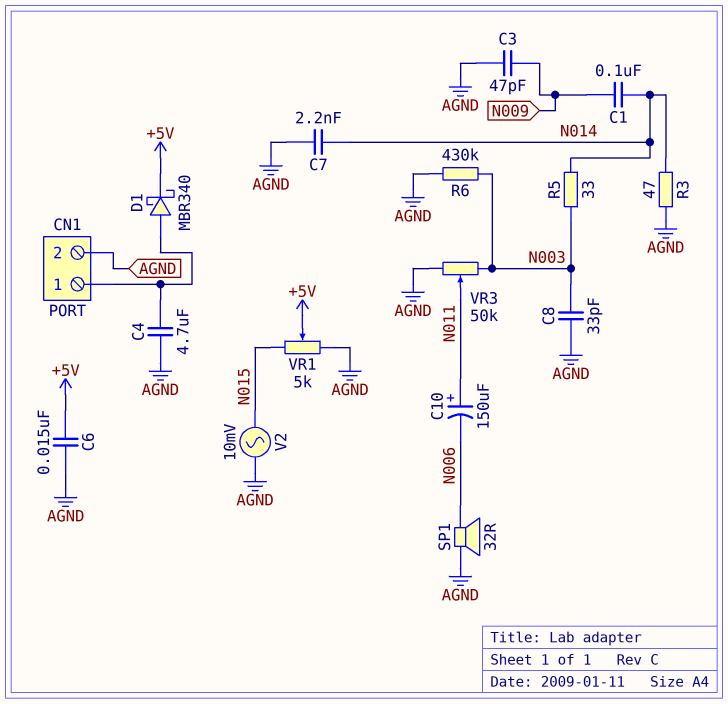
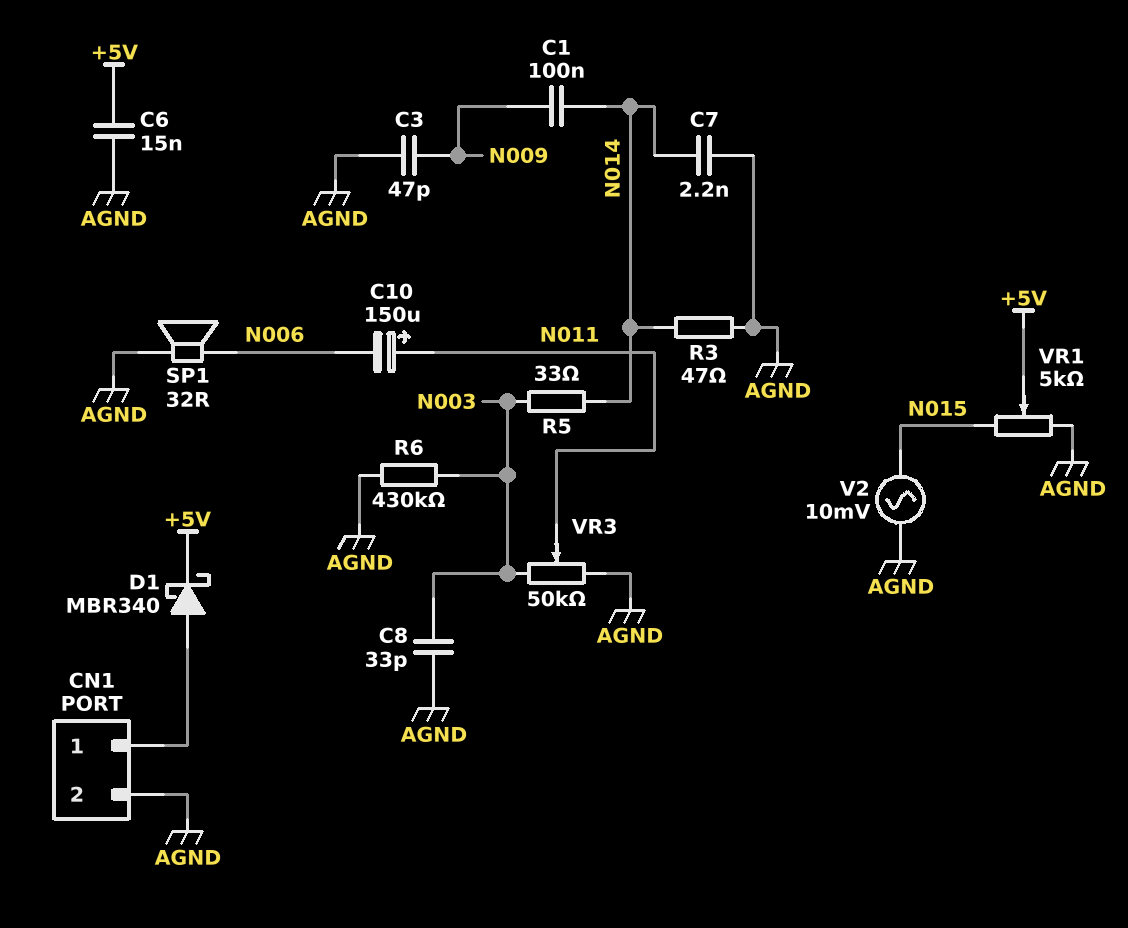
C4: 4.7uF (AGND, CN1/1) -> none

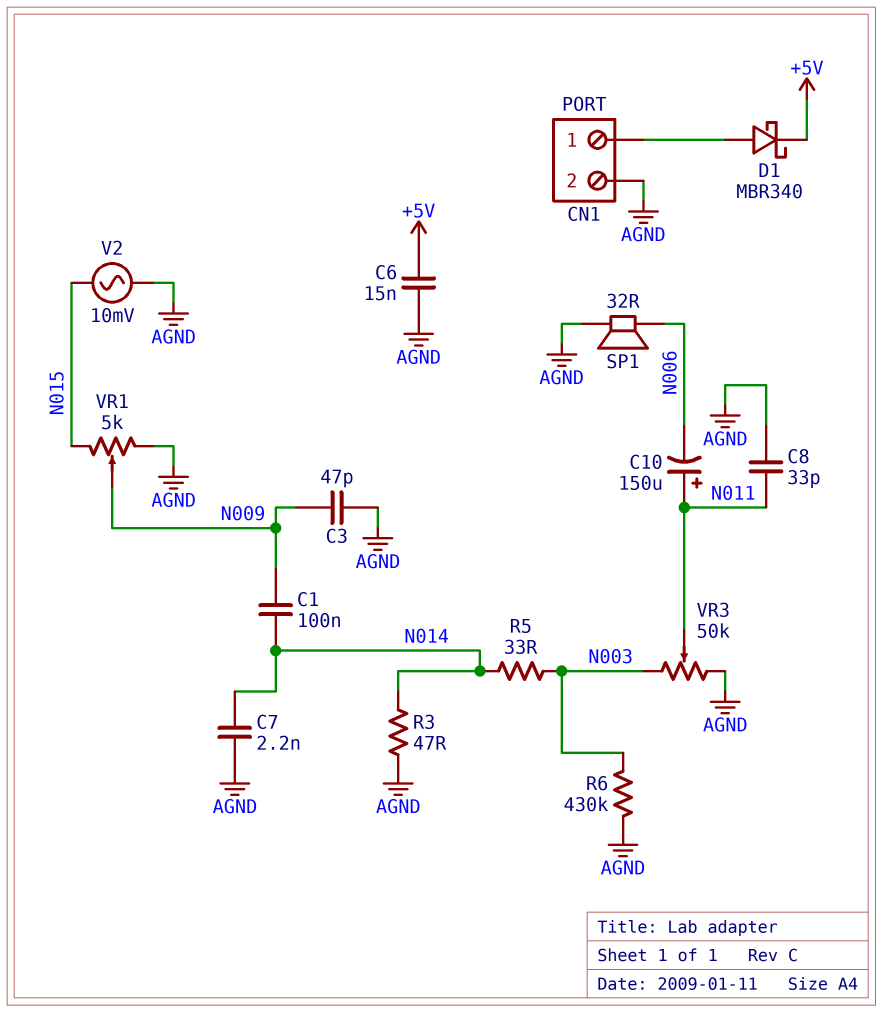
C8: 33pF (AGND, N003) -> 33pF (AGND, N011)
VR1: 5k (AGND, N015, wiper +5V) -> 5k (AGND, N015, wiper N009)

